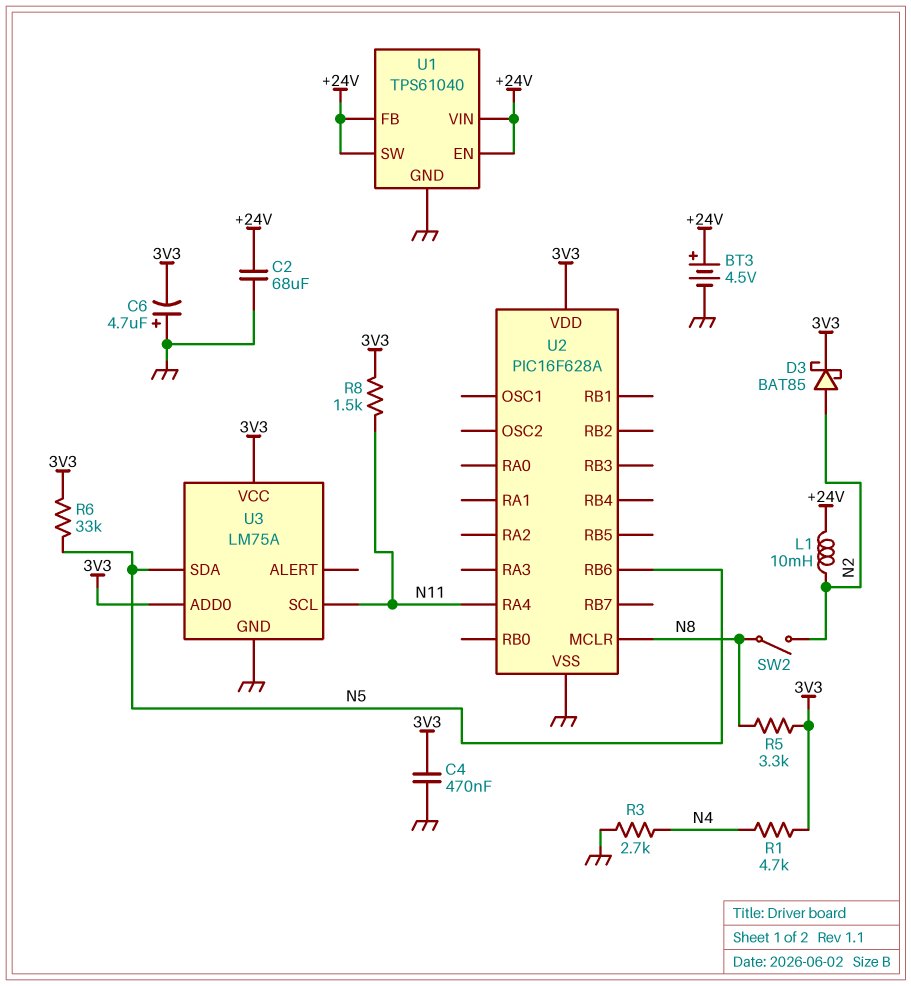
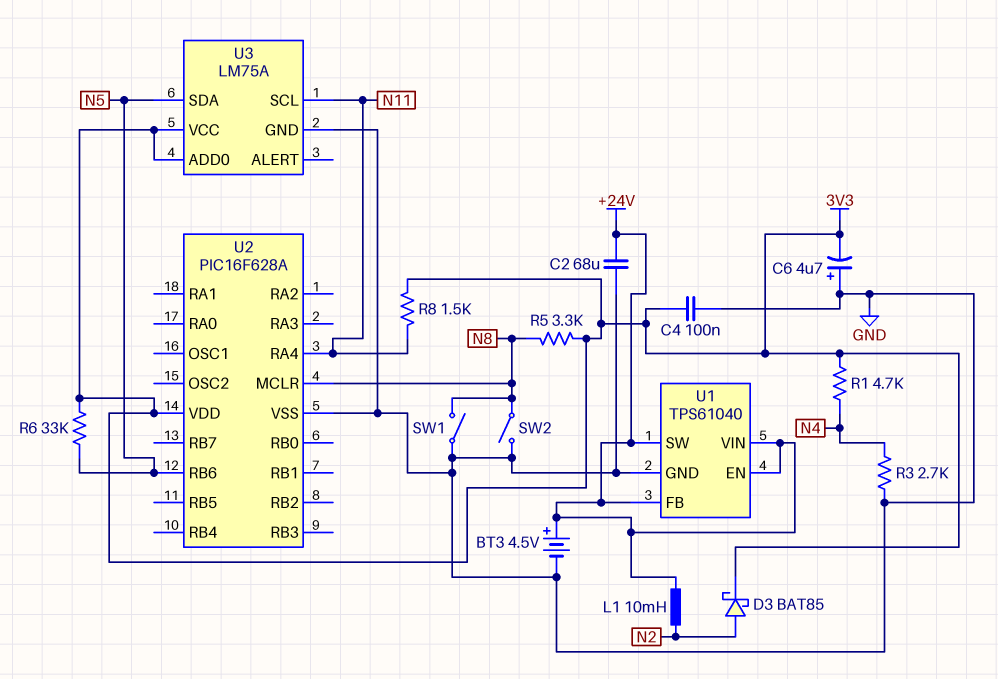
C4: 470nF (3V3, GND) -> 100nF (3V3, GND)
SW1: none -> switch (GND, N8)
SW2: switch (N2, N8) -> switch (GND, N8)

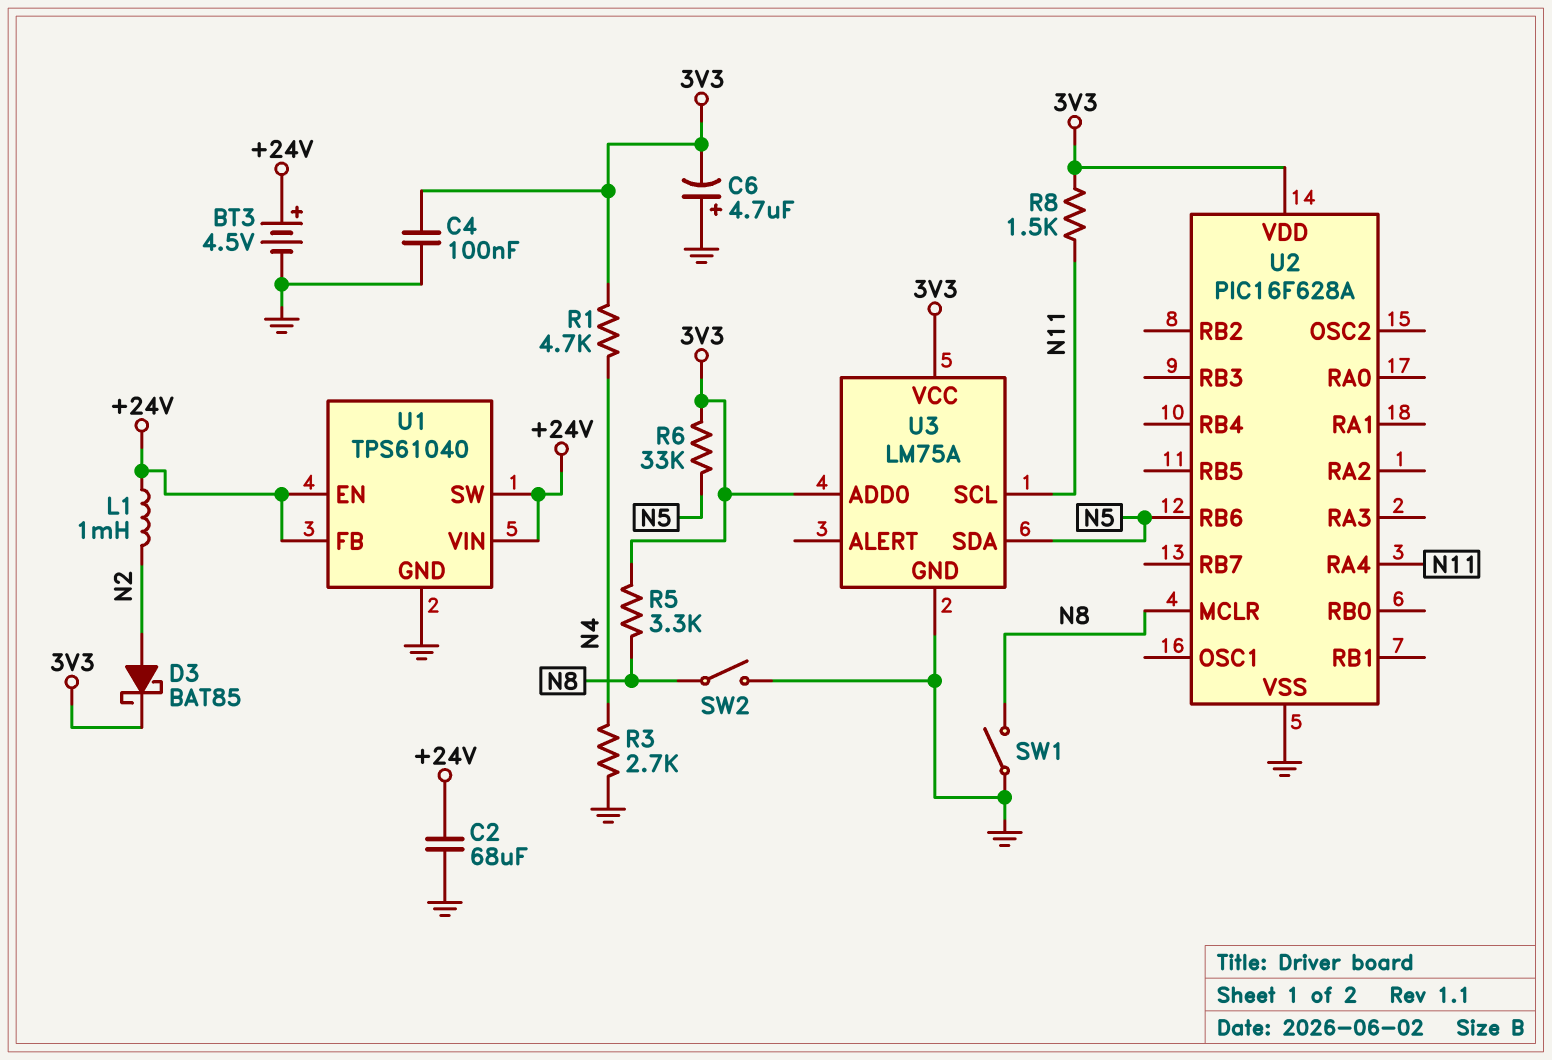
L1: 10mH (+24V, N2) -> 1mH (+24V, N2)

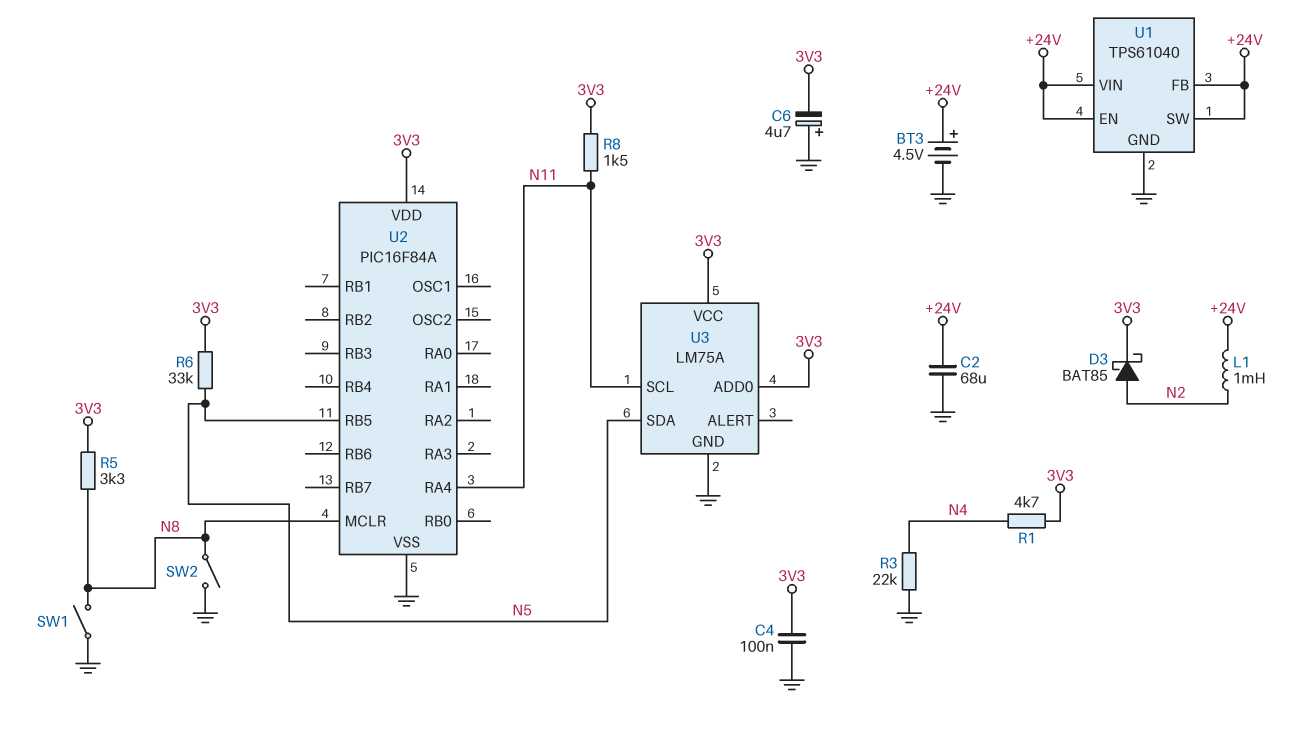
R3: 2.7k (GND, N4) -> 22k (GND, N4)
U2: PIC16F628A -> PIC16F84A
U2 pin RB5: none -> N5
U2 pin RB6: N5 -> none

